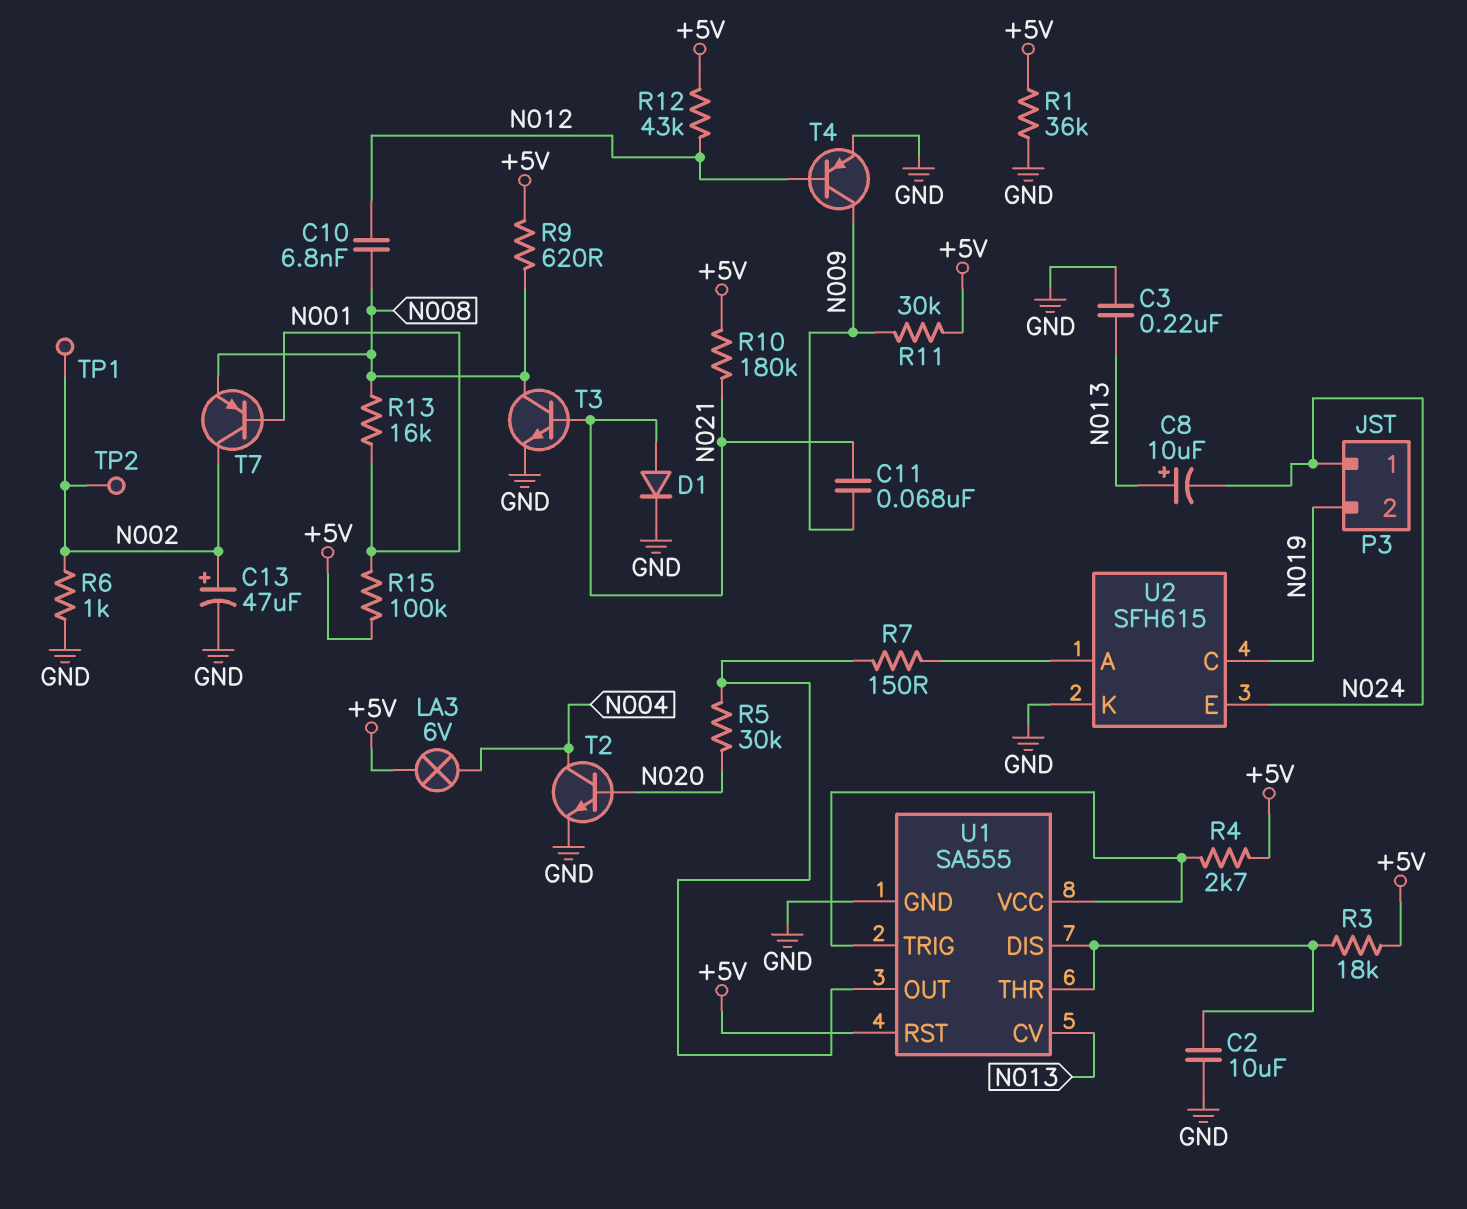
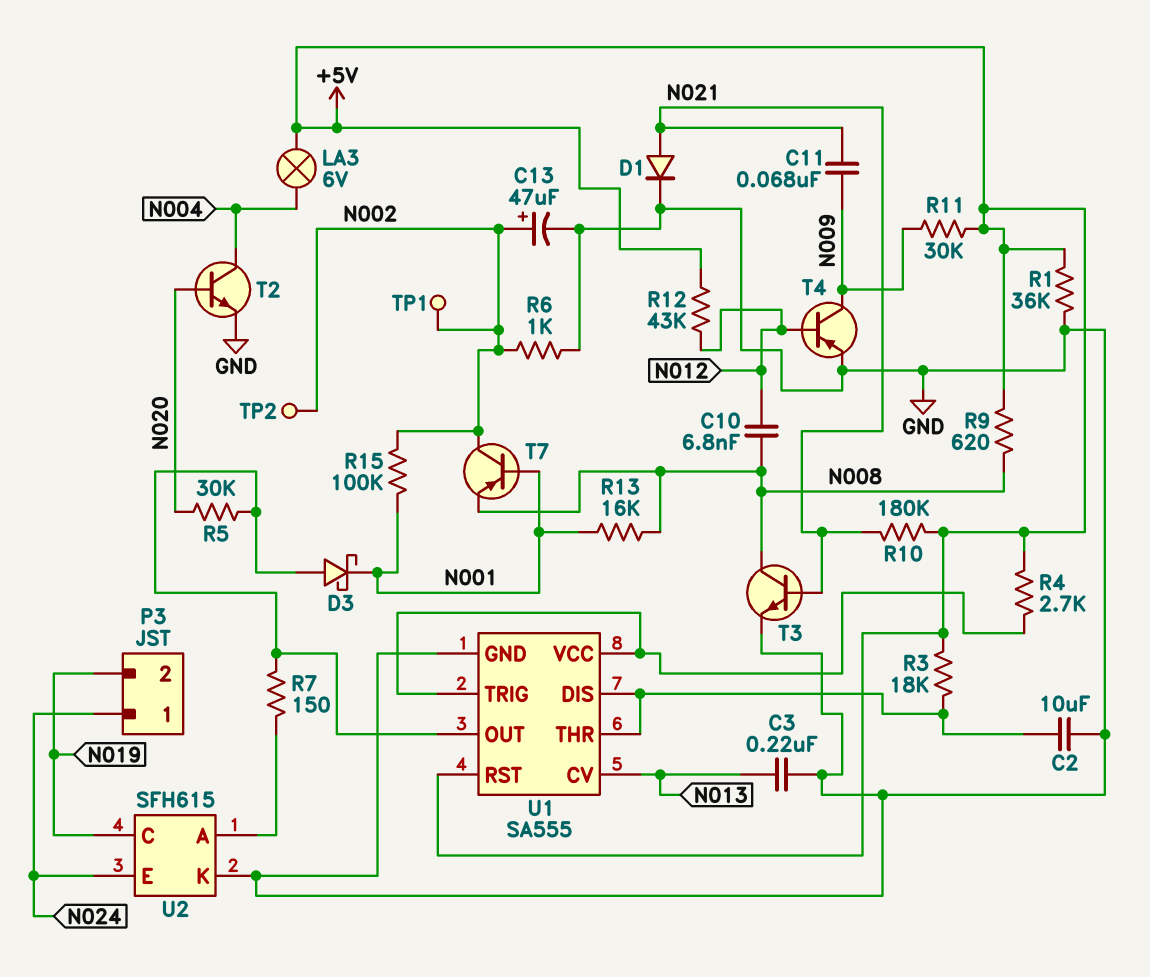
C8: 10uF (plus N013, minus N024) -> none
D3: none -> schottky (A U1/OUT, K N001)
R15: 100k (+5V, N001) -> 100k (N001, N002)

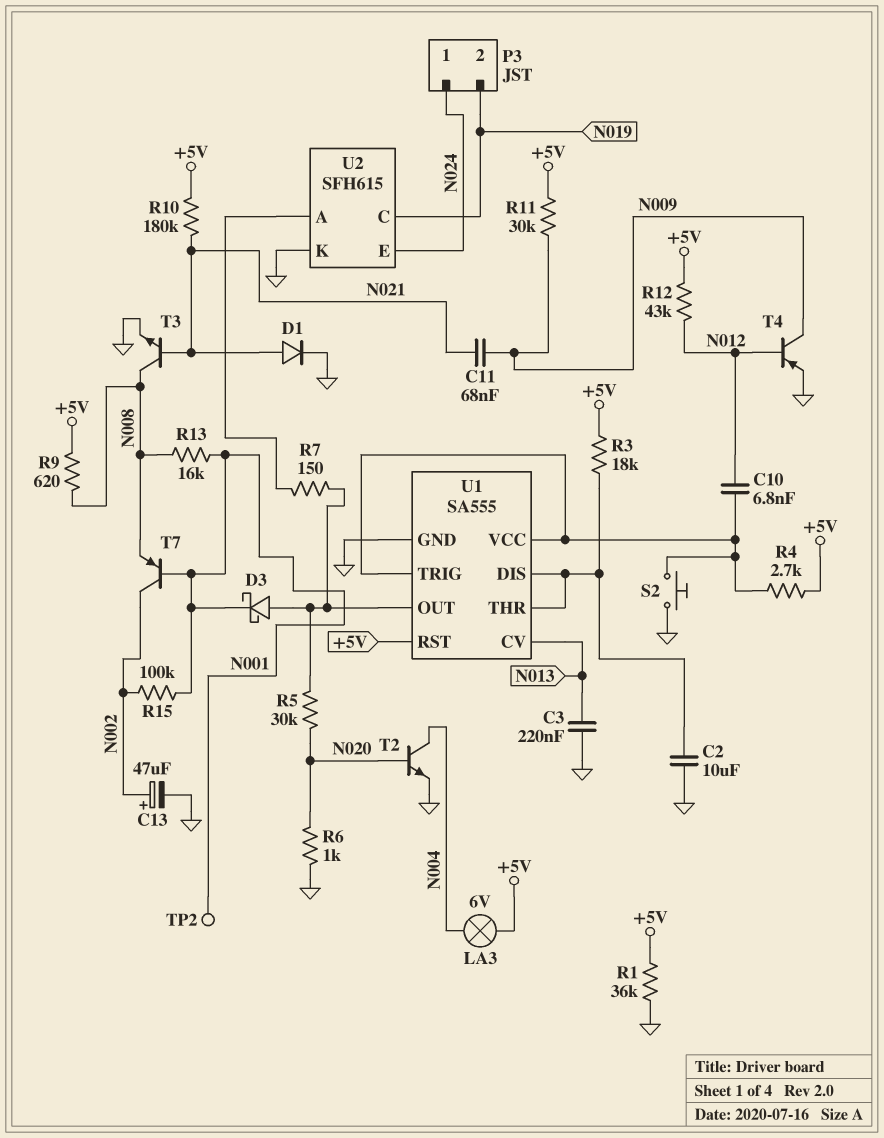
C10: 6.8nF (N008, N012) -> 6.8nF (N012, U1/TRIG)
R6: 1k (GND, N002) -> 1k (GND, N020)
S2: none -> button (GND, U1/TRIG)
TP1: test point (N002) -> none
TP2: test point (N002) -> test point (N001)

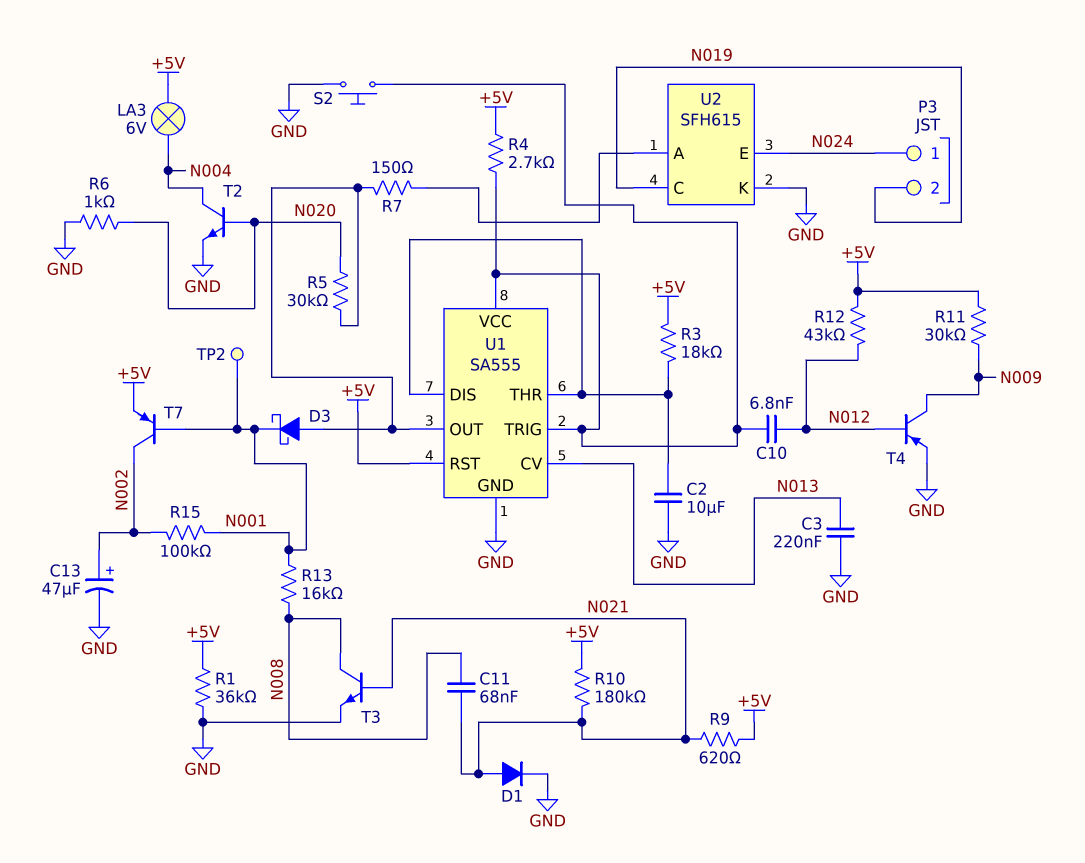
C11: 68nF (N009, N021) -> 68nF (N008, N021)
R9: 620 (+5V, N008) -> 620 (+5V, N021)
T7: PNP (B N001, C N002, E N008) -> PNP (B N001, C N002, E +5V)

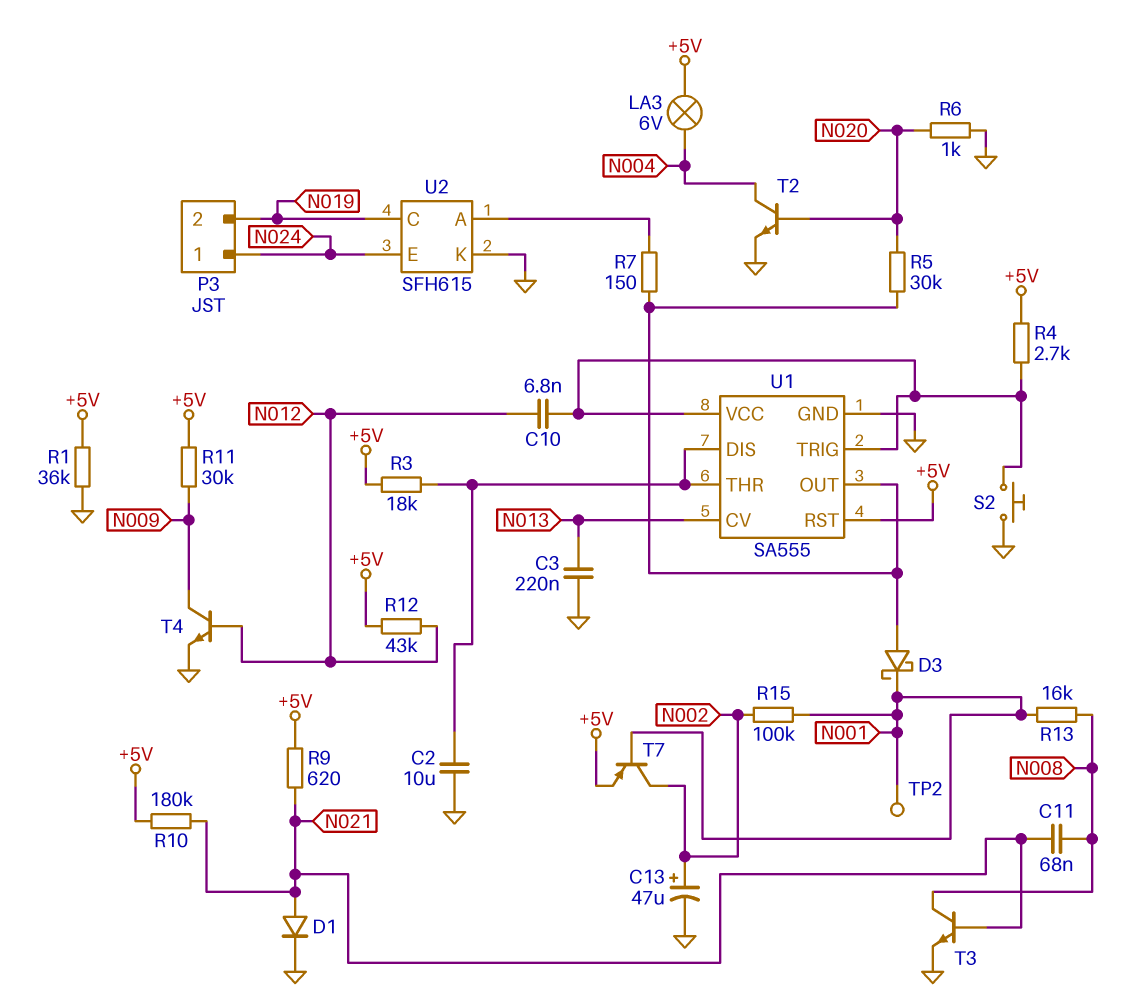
T4: PNP (B N012, C N009, E GND) -> NPN (B N012, C N009, E GND)

